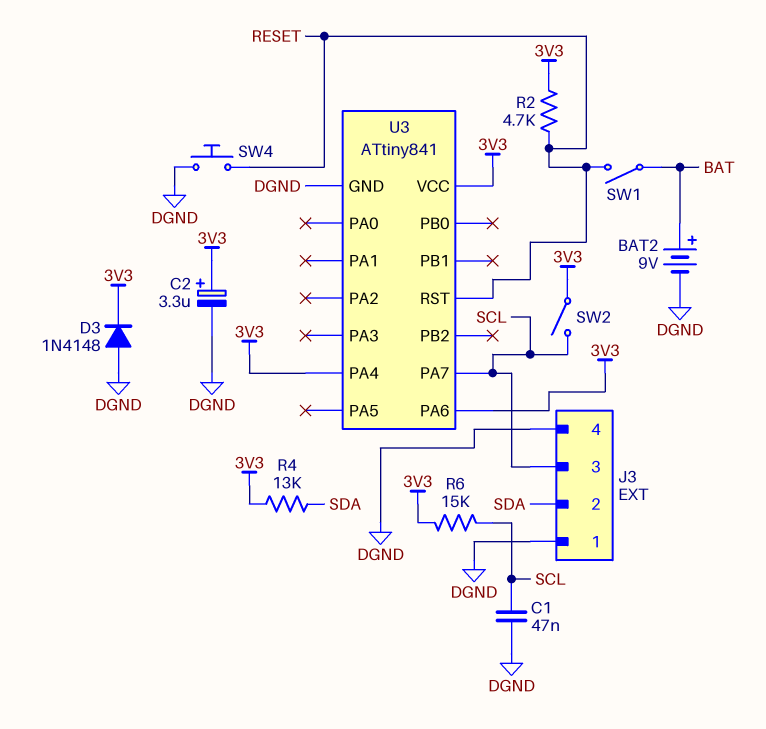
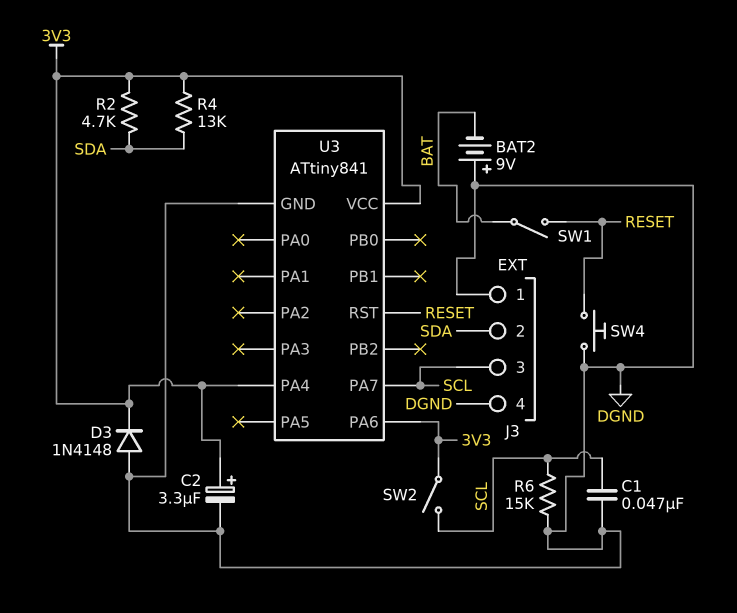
BAT2: 9V (plus BAT, minus DGND) -> 9V (plus DGND, minus BAT)
R2: 4.7k (3V3, RESET) -> 4.7k (3V3, SDA)
R6: 15k (3V3, SCL) -> 15k (DGND, SCL)

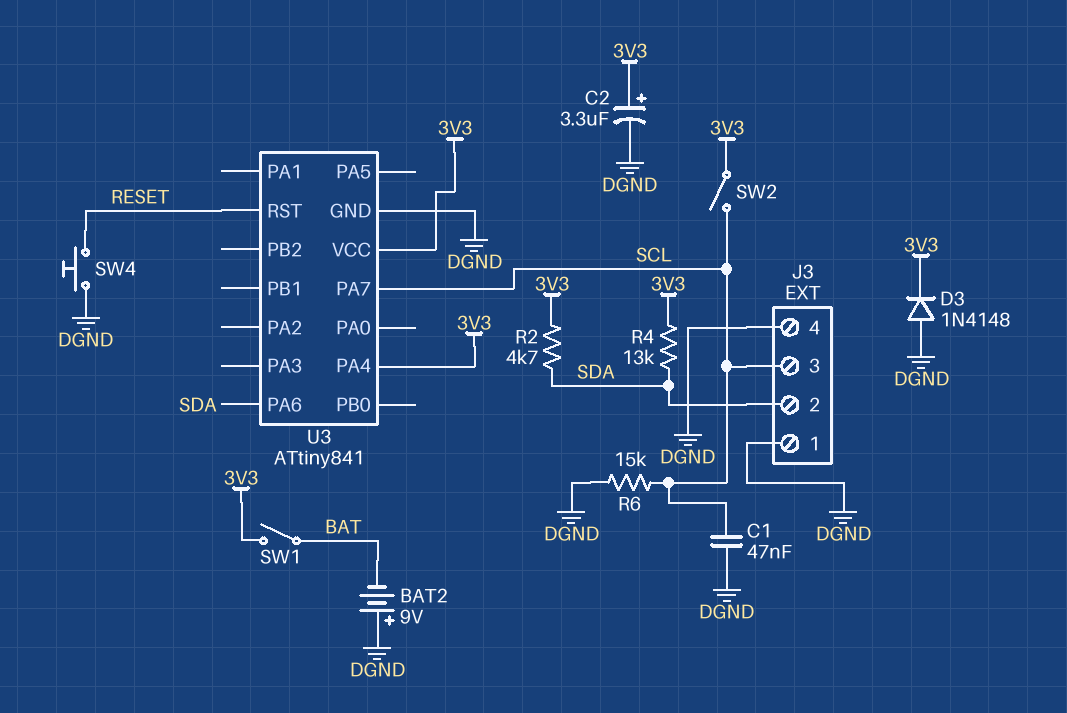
SW1: switch (BAT, RESET) -> switch (3V3, BAT)
U3 pin PA6: 3V3 -> SDA

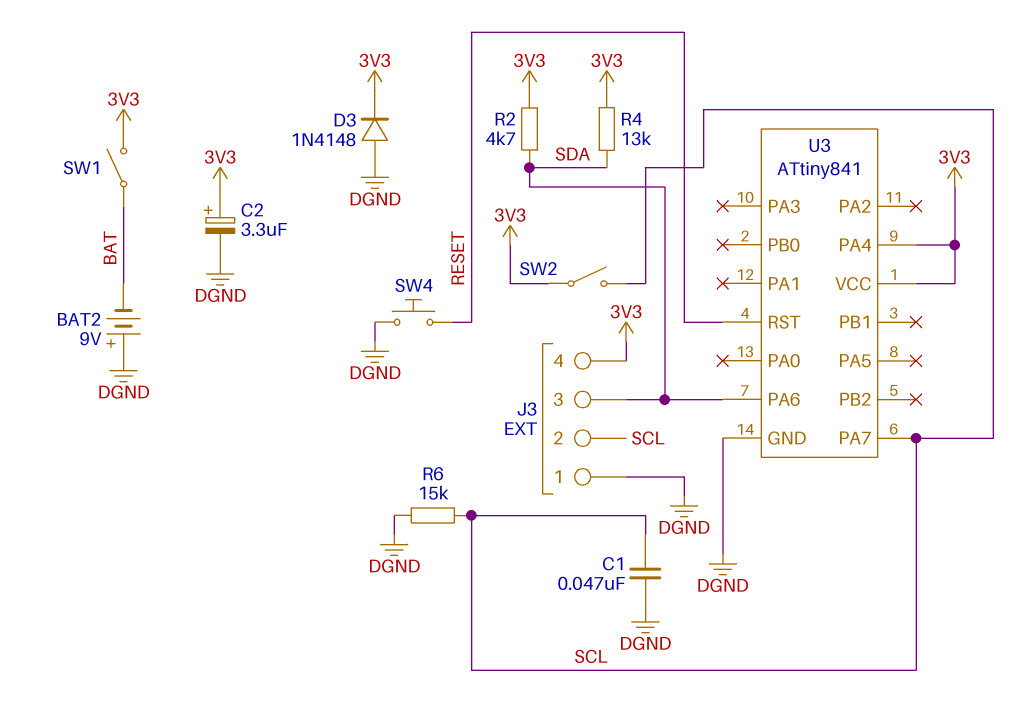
J3 pin 2: SDA -> SCL
J3 pin 3: SCL -> SDA
J3 pin 4: DGND -> 3V3

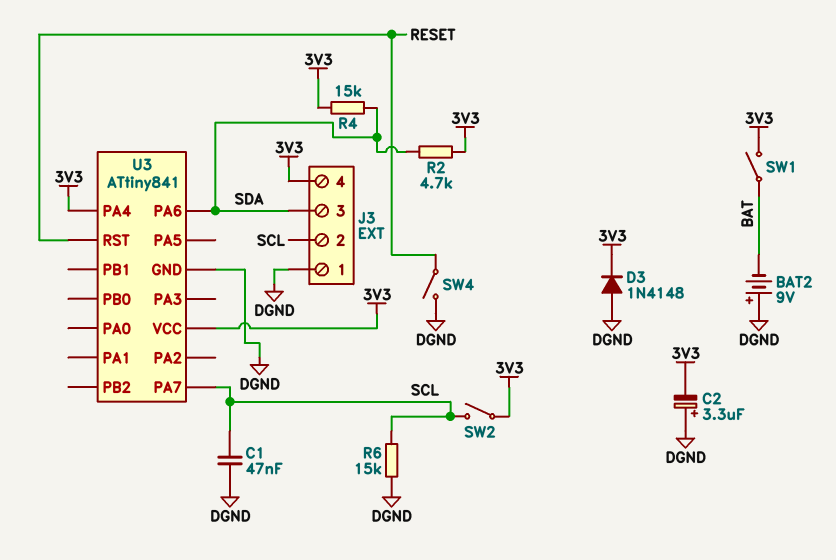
C2: 3.3uF (plus 3V3, minus DGND) -> 3.3uF (plus DGND, minus 3V3)
R4: 13k (3V3, SDA) -> 15k (3V3, SDA)
SW4: button (DGND, RESET) -> switch (DGND, RESET)

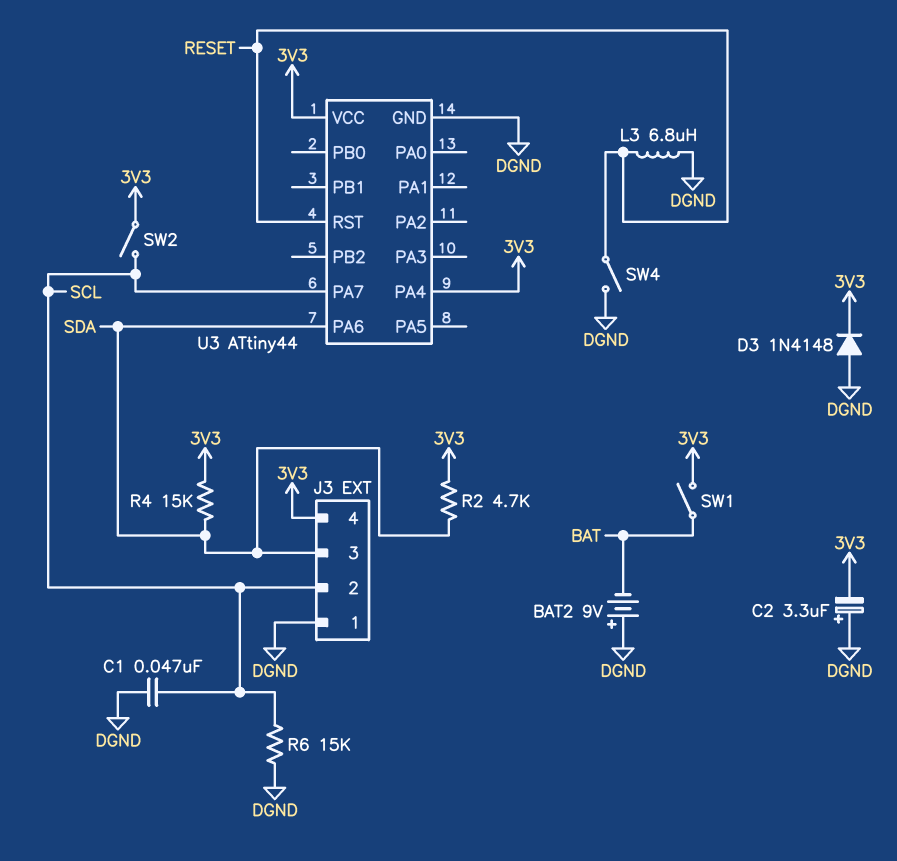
L3: none -> 6.8uH (DGND, RESET)
U3: ATtiny841 -> ATtiny44

